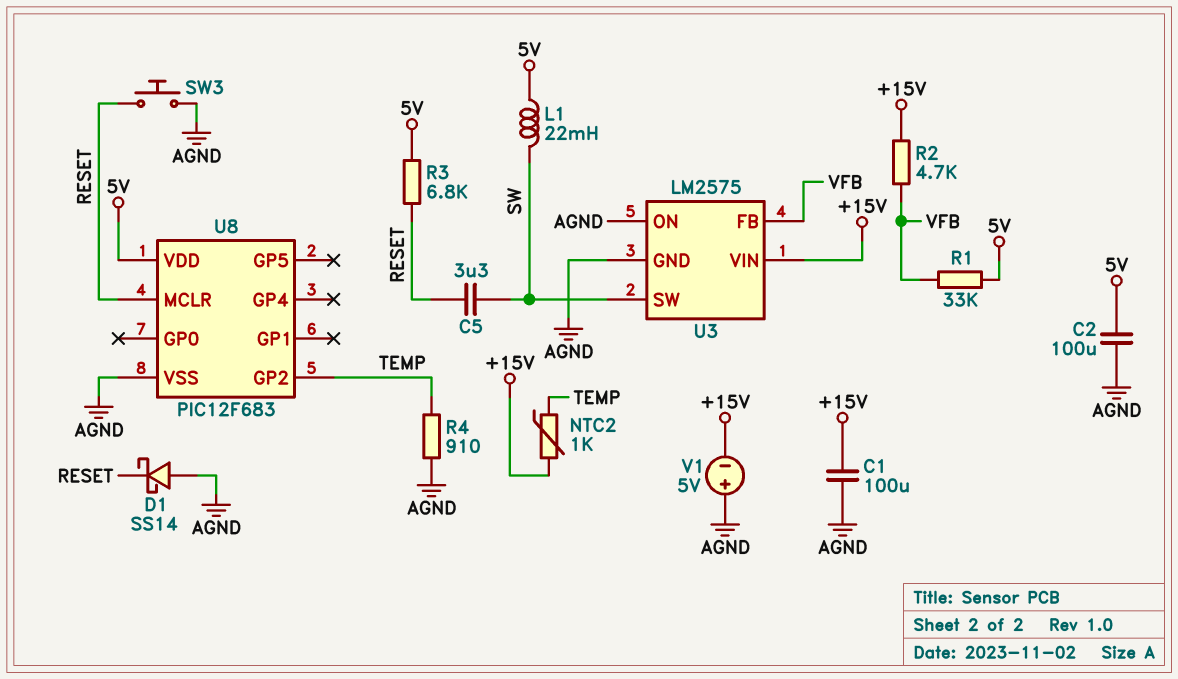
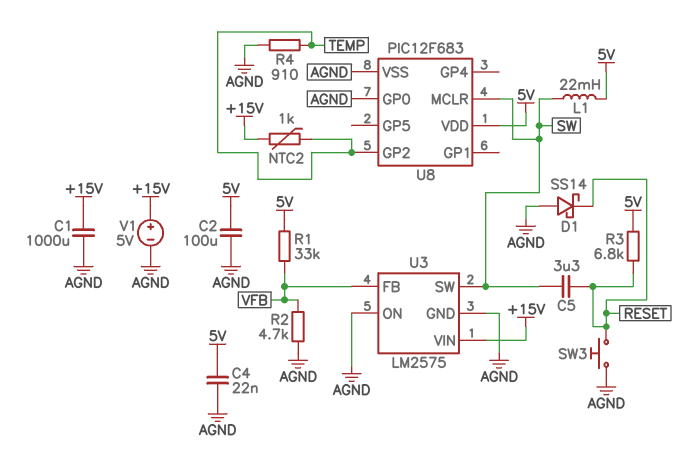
C1: 100uF (+15V, AGND) -> 1000uF (+15V, AGND)
C4: none -> 22nF (5V, AGND)
R2: 4.7k (+15V, VFB) -> 4.7k (AGND, VFB)
U8 pin GP0: none -> AGND
U8 pin MCLR: RESET -> SW
V1: 5V (plus AGND, minus +15V) -> 5V (plus +15V, minus AGND)

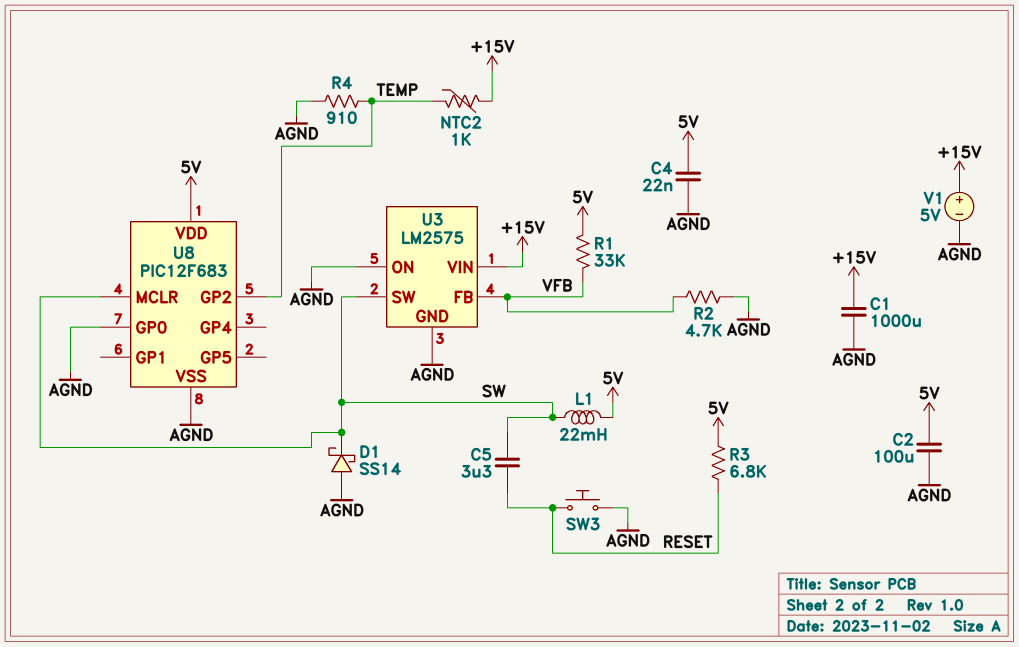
D1: schottky SS14 (A AGND, K RESET) -> schottky SS14 (A AGND, K SW)

